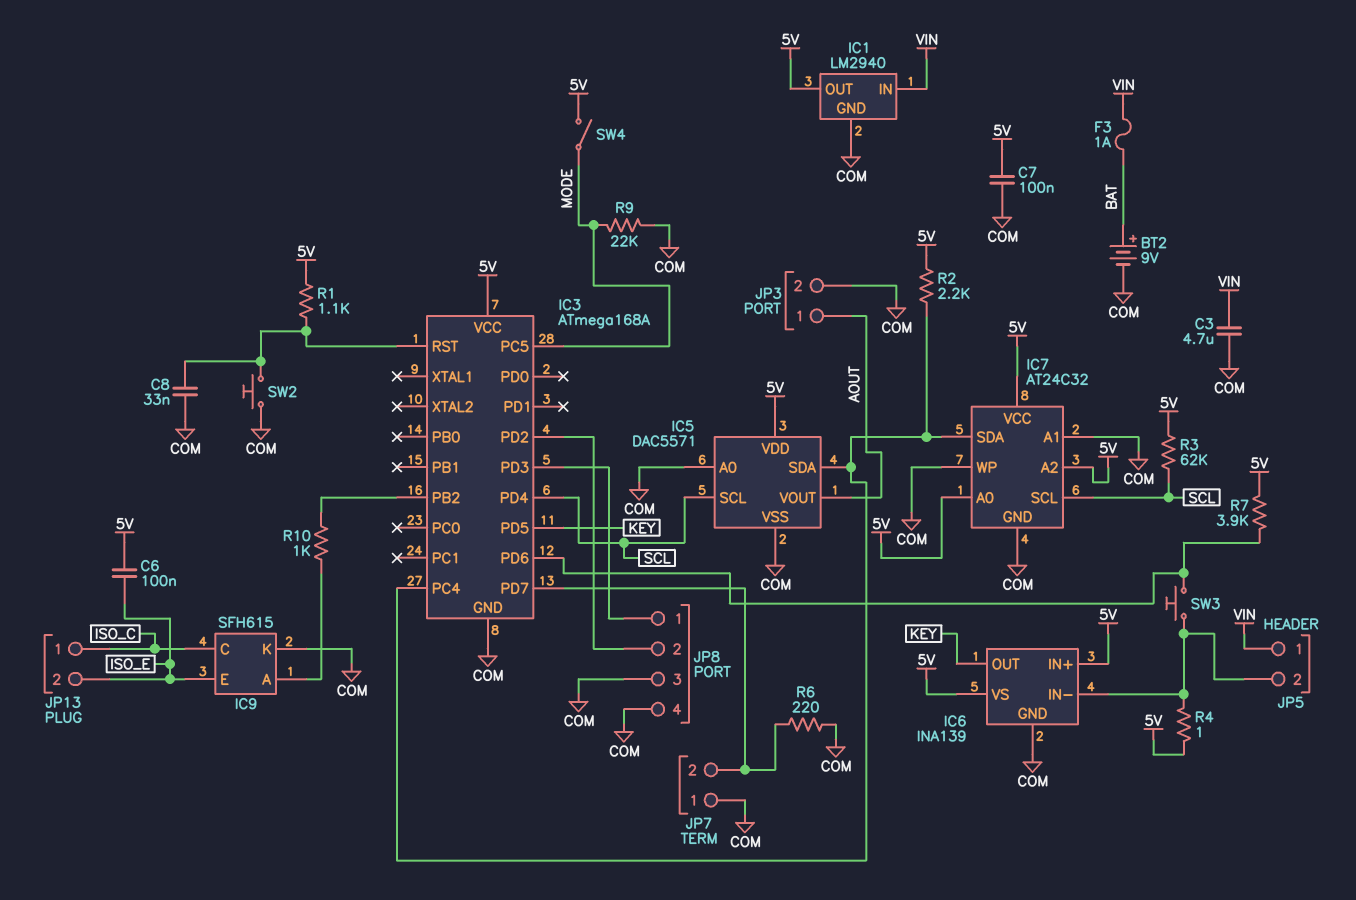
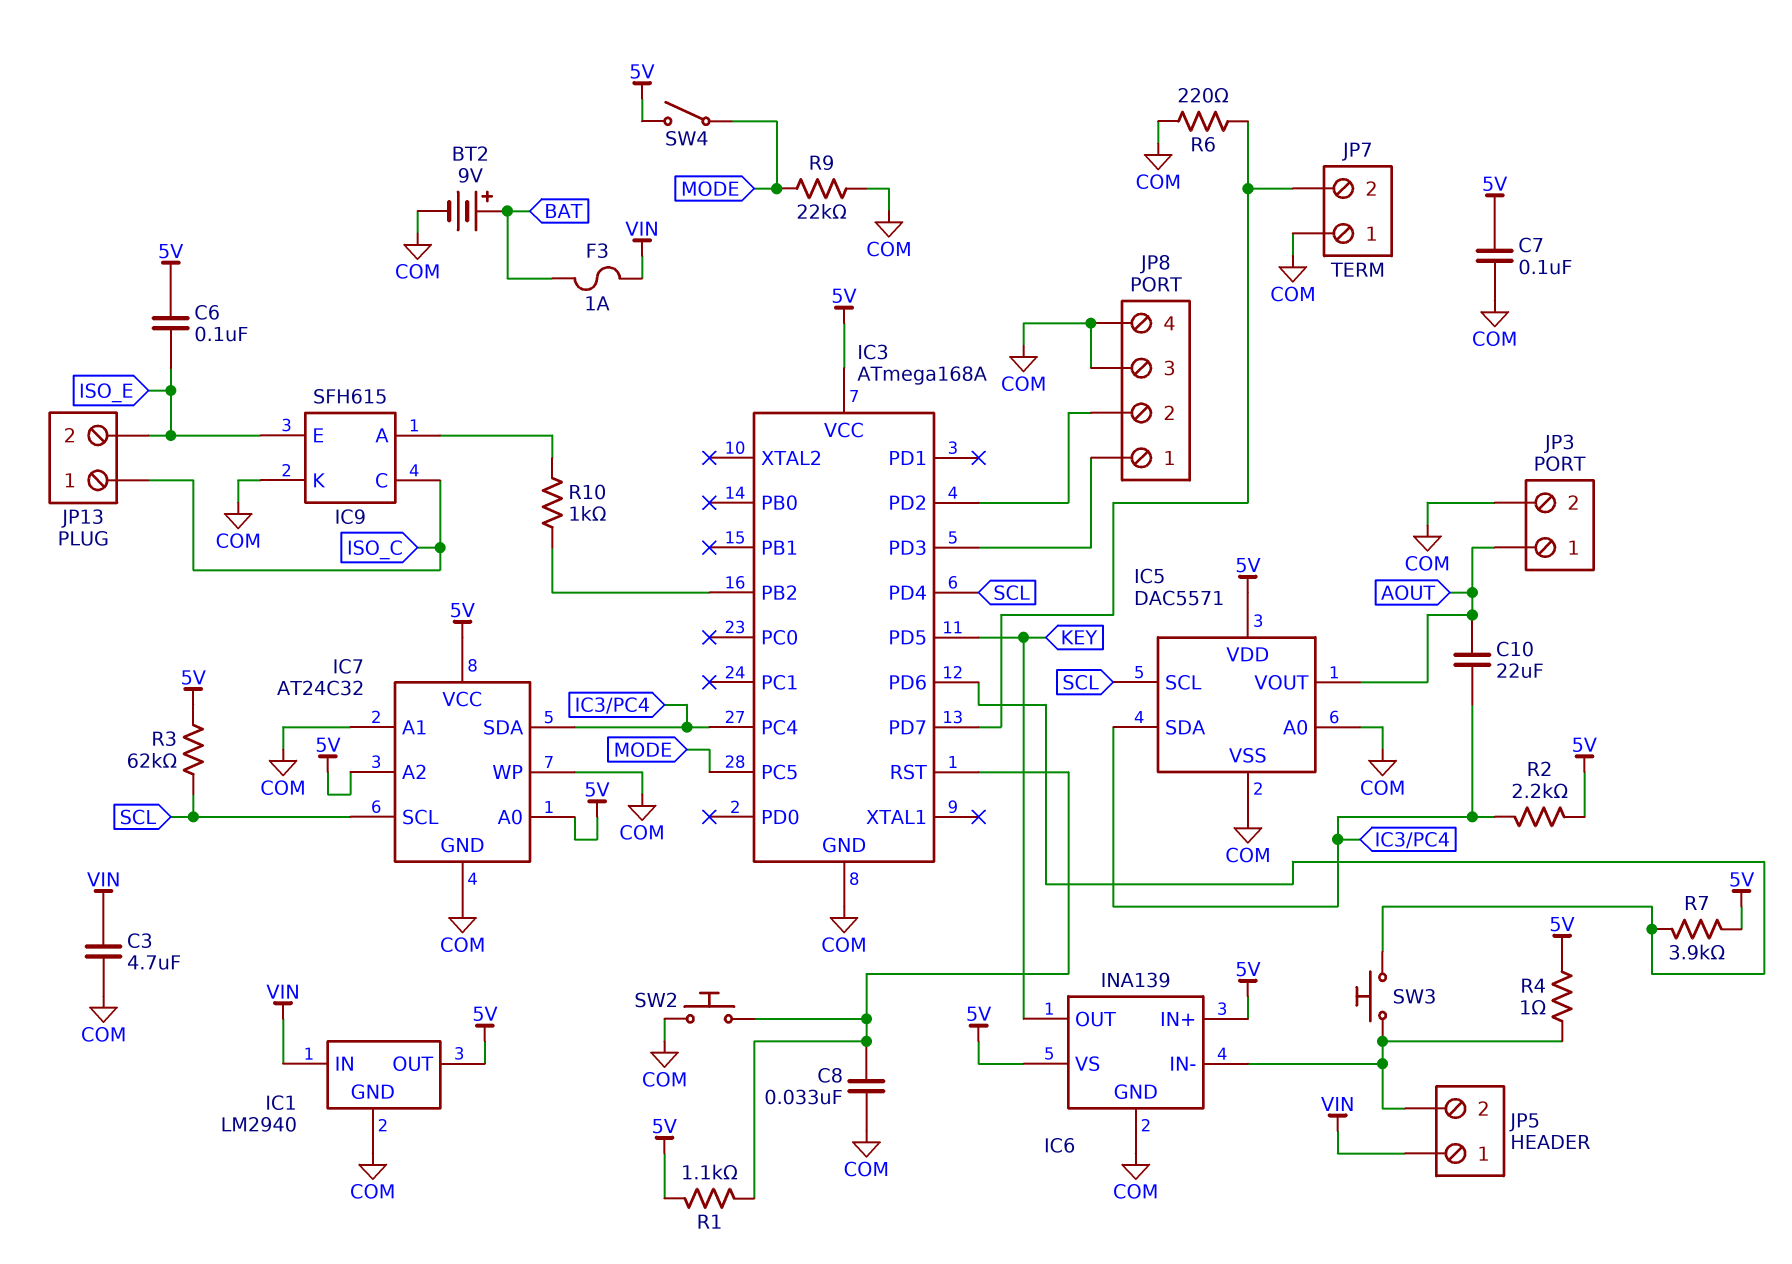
C10: none -> 22uF (AOUT, IC3/PC4)

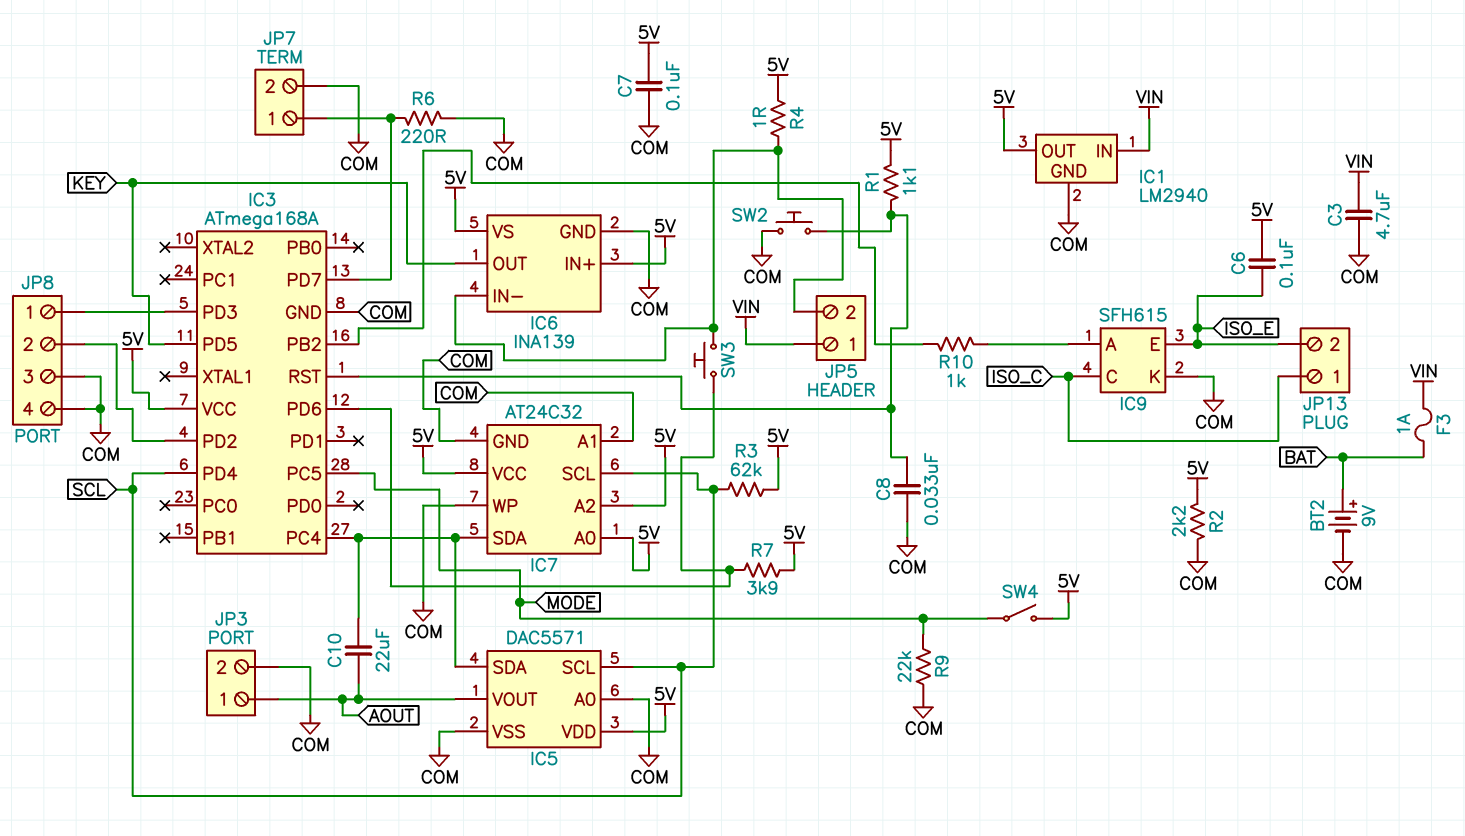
JP7 pin 1: COM -> IC3/PD7
JP7 pin 2: IC3/PD7 -> COM
R2: 2.2k (5V, IC3/PC4) -> 2.2k (5V, COM)

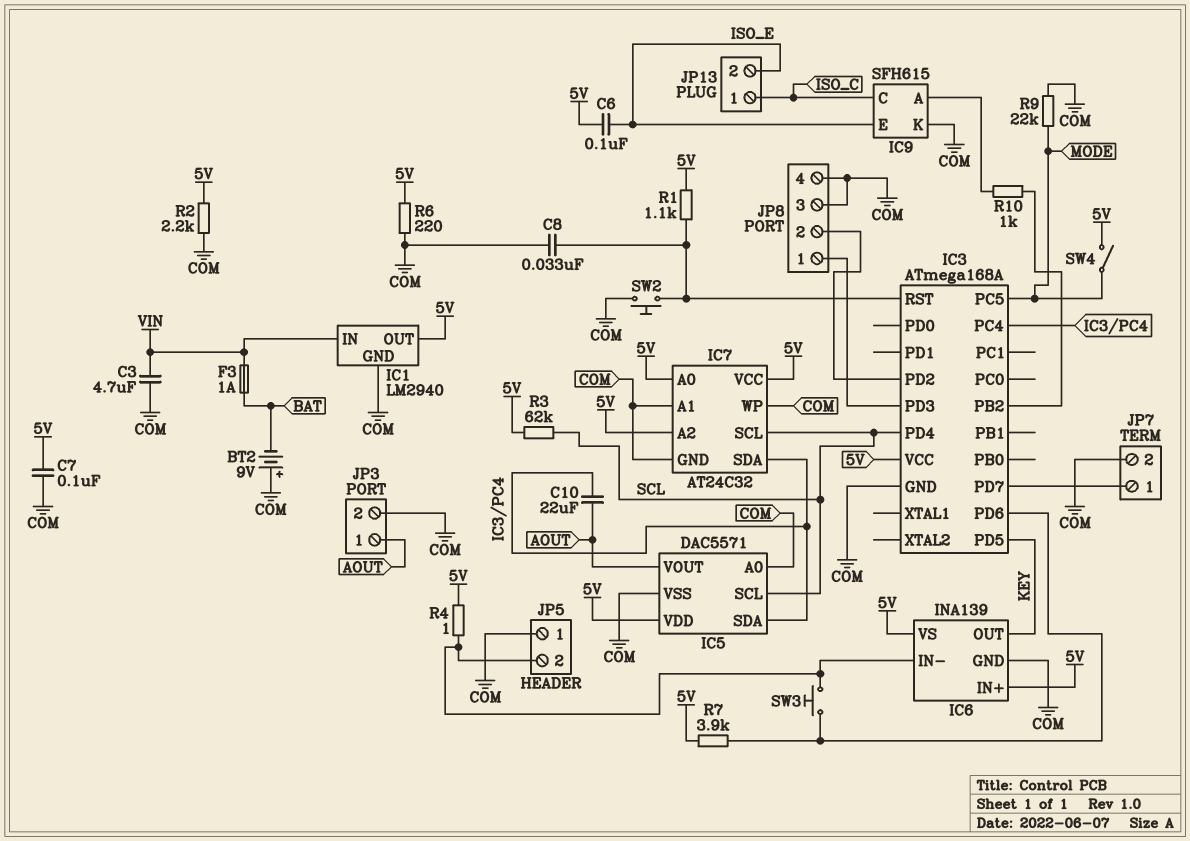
BT2: 9V (plus BAT, minus COM) -> 9V (plus COM, minus BAT)
JP5 pin 1: VIN -> COM
R6: 220 (COM, IC3/PD7) -> 220 (5V, COM)

